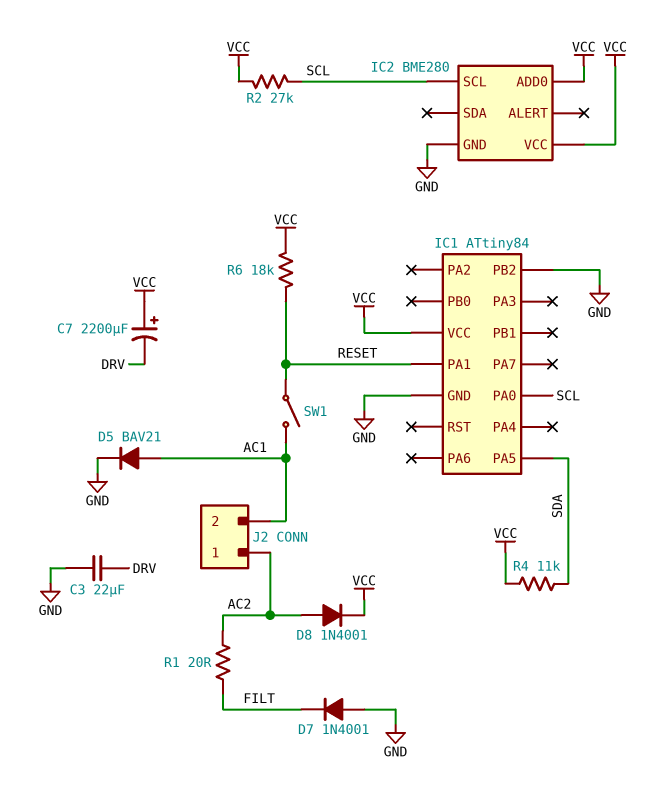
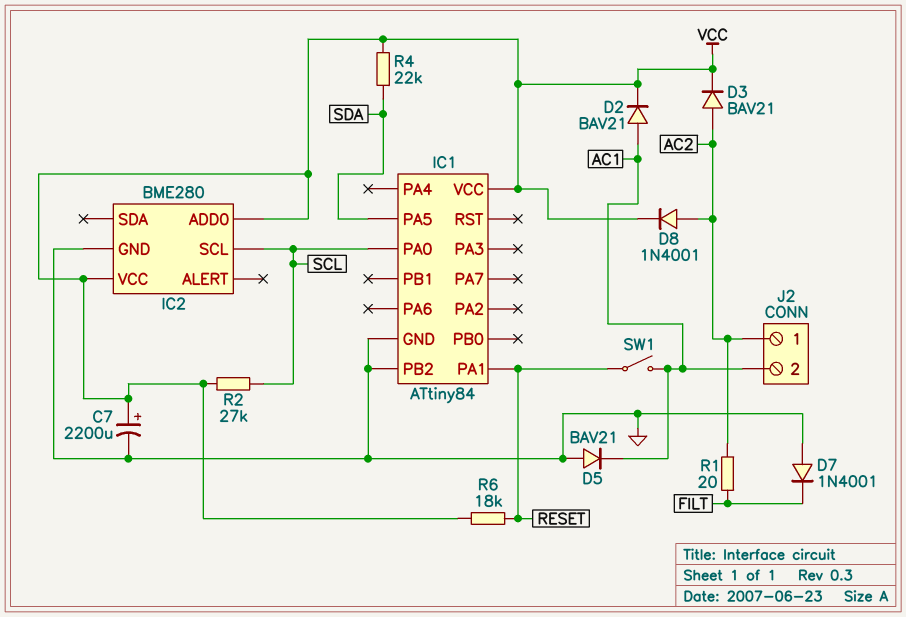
C3: 22uF (DRV, GND) -> none
C7: 2200uF (plus VCC, minus DRV) -> 2200uF (plus VCC, minus GND)
D2: none -> diode BAV21 (A AC1, K VCC)
D3: none -> diode BAV21 (A AC2, K VCC)
D5: diode BAV21 (A AC1, K GND) -> diode BAV21 (A GND, K AC1)
R4: 11k (SDA, VCC) -> 22k (SDA, VCC)

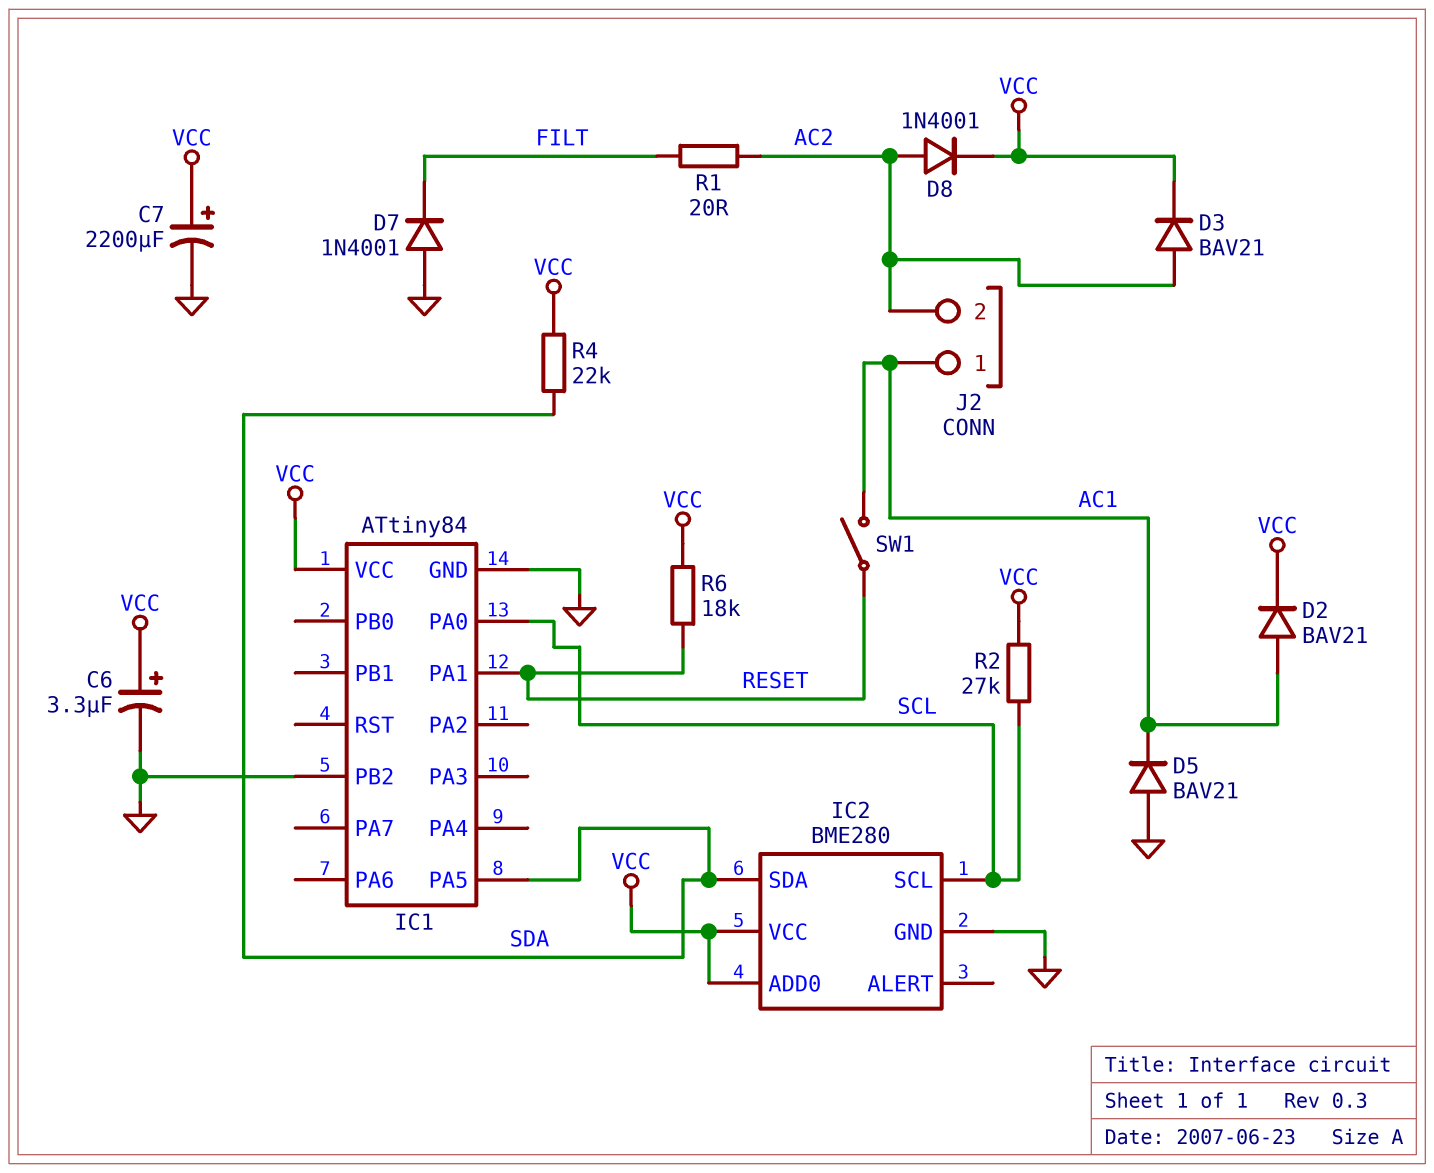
C6: none -> 3.3uF (plus VCC, minus GND)
IC2 pin SDA: none -> SDA
J2 pin 1: AC2 -> AC1
J2 pin 2: AC1 -> AC2

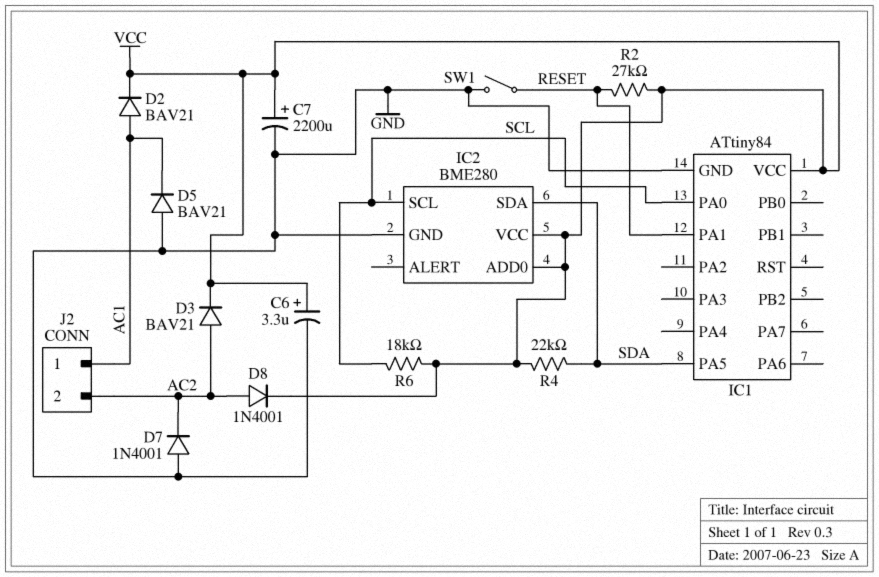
D7: diode 1N4001 (A GND, K FILT) -> diode 1N4001 (A GND, K AC2)
IC1 pin PB2: GND -> none
R1: 20 (AC2, FILT) -> none
R2: 27k (SCL, VCC) -> 27k (RESET, VCC)
R6: 18k (RESET, VCC) -> 18k (SCL, VCC)
SW1: switch (AC1, RESET) -> switch (GND, RESET)

